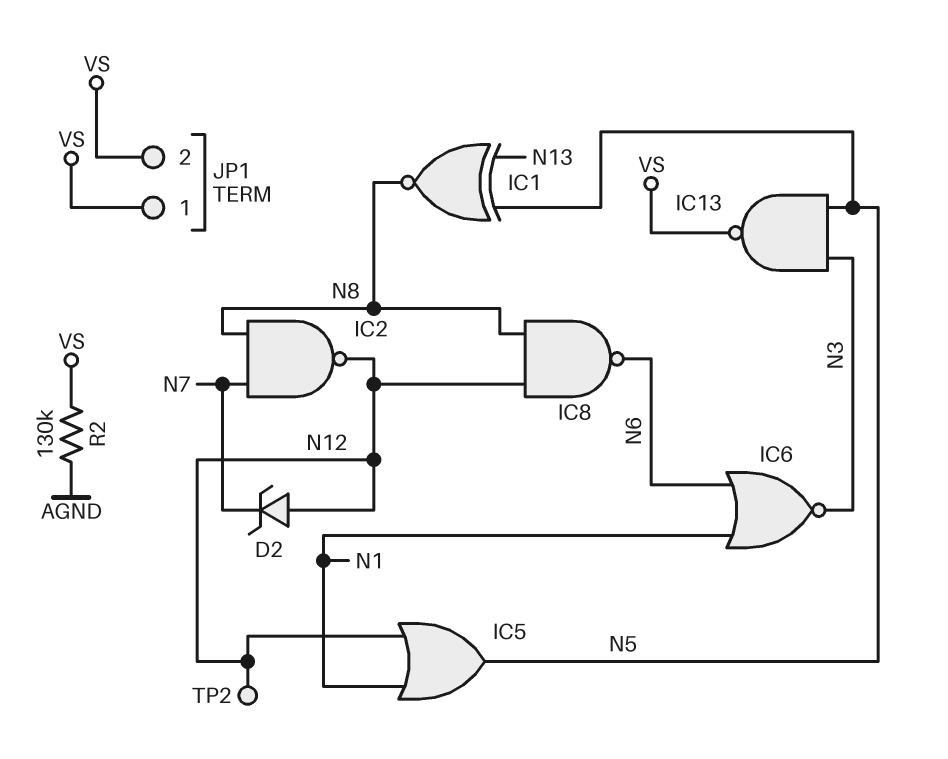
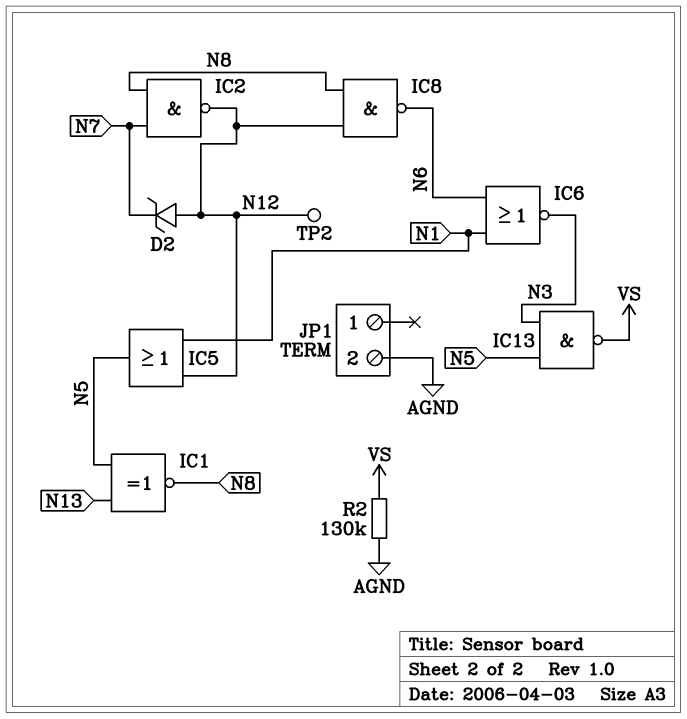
JP1 pin 1: VS -> none
JP1 pin 2: VS -> AGND

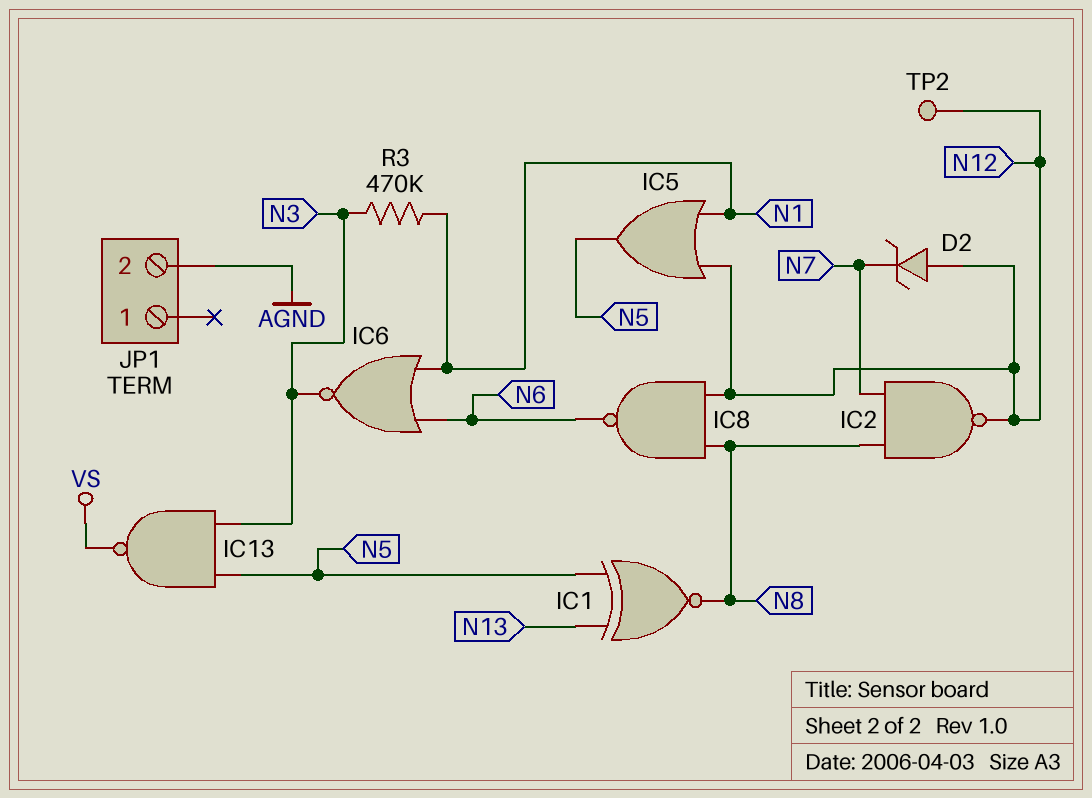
R2: 130k (AGND, VS) -> none
R3: none -> 470k (N1, N3)

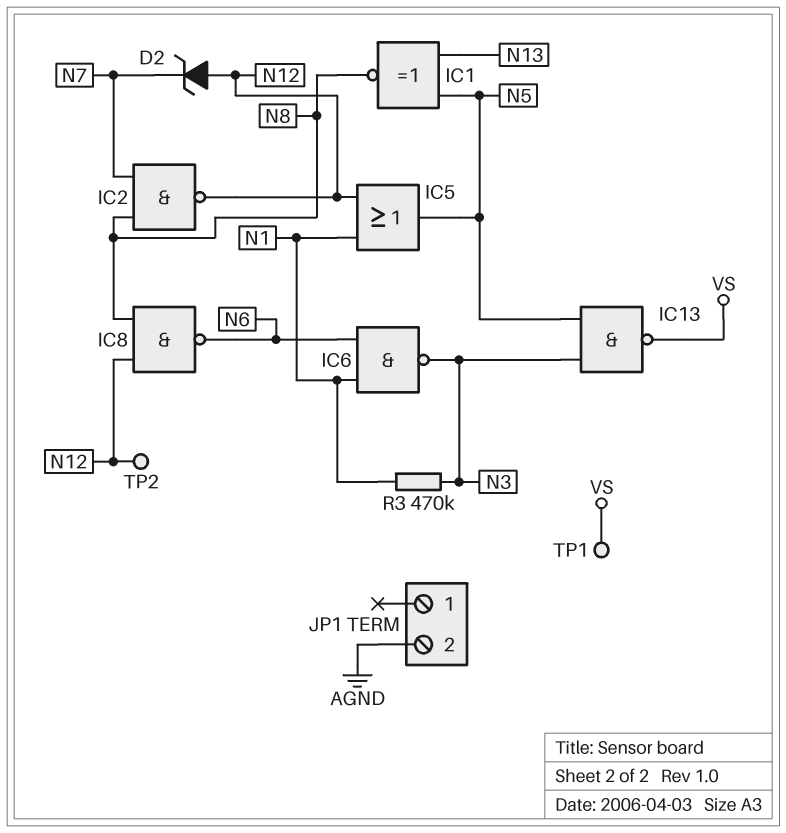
IC6: NOR (in N1, in N6, out N3) -> NAND (in N1, in N6, out N3)
TP1: none -> test point (VS)

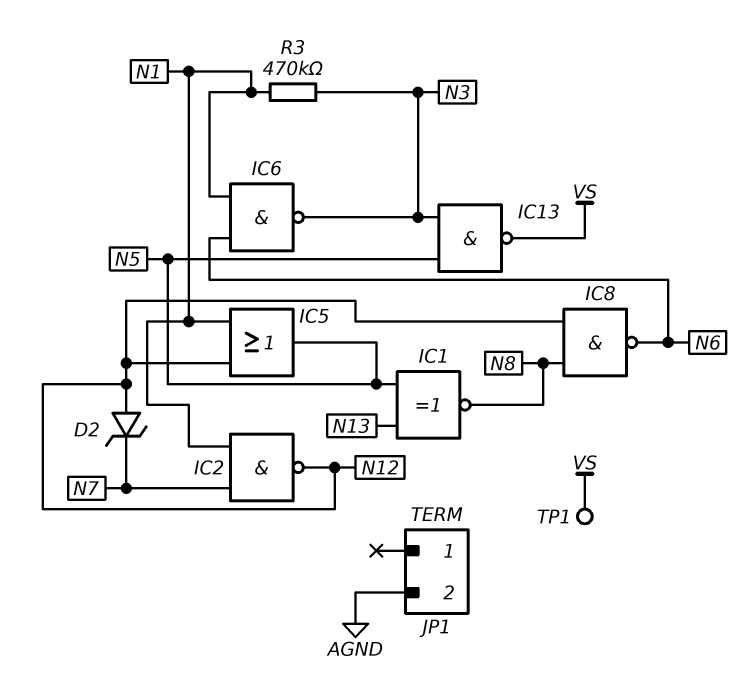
IC2: NAND (in N7, in N8, out N12) -> NAND (in N1, in N7, out N12)
TP2: test point (N12) -> none

